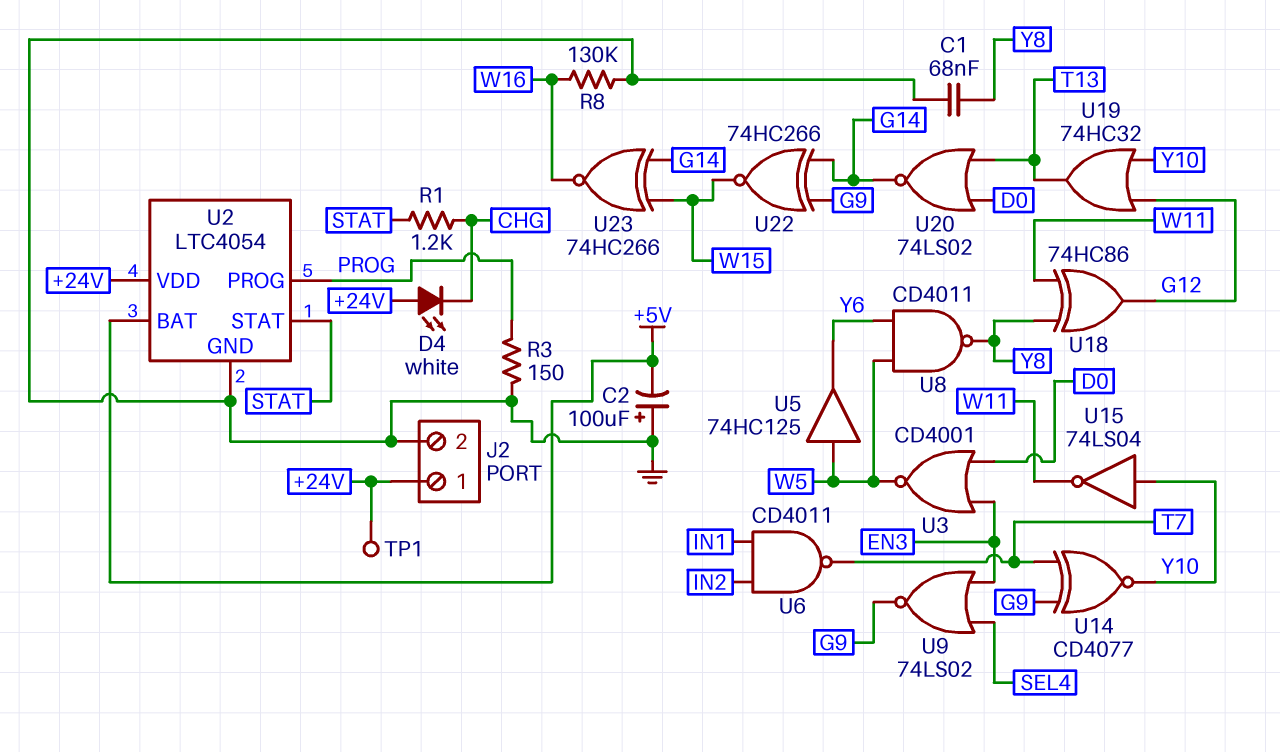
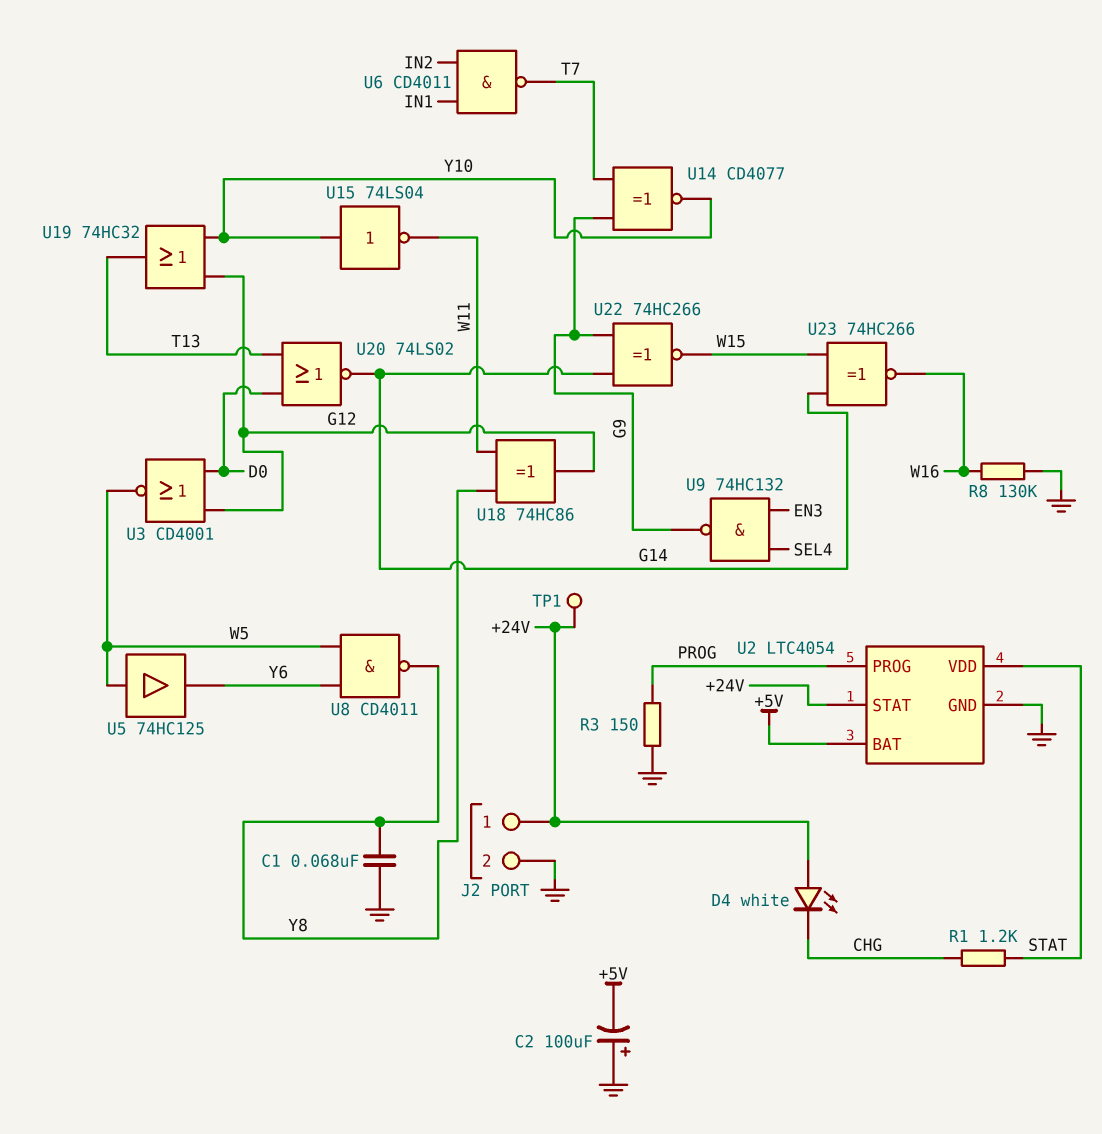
U2 pin STAT: STAT -> +24V
U2 pin VDD: +24V -> STAT
U3: NOR CD4001 (in D0, in EN3, out W5) -> NOR CD4001 (in D0, in G12, out W5)
U9: NOR 74LS02 (in EN3, in SEL4, out G9) -> NAND 74HC132 (in EN3, in SEL4, out G9)

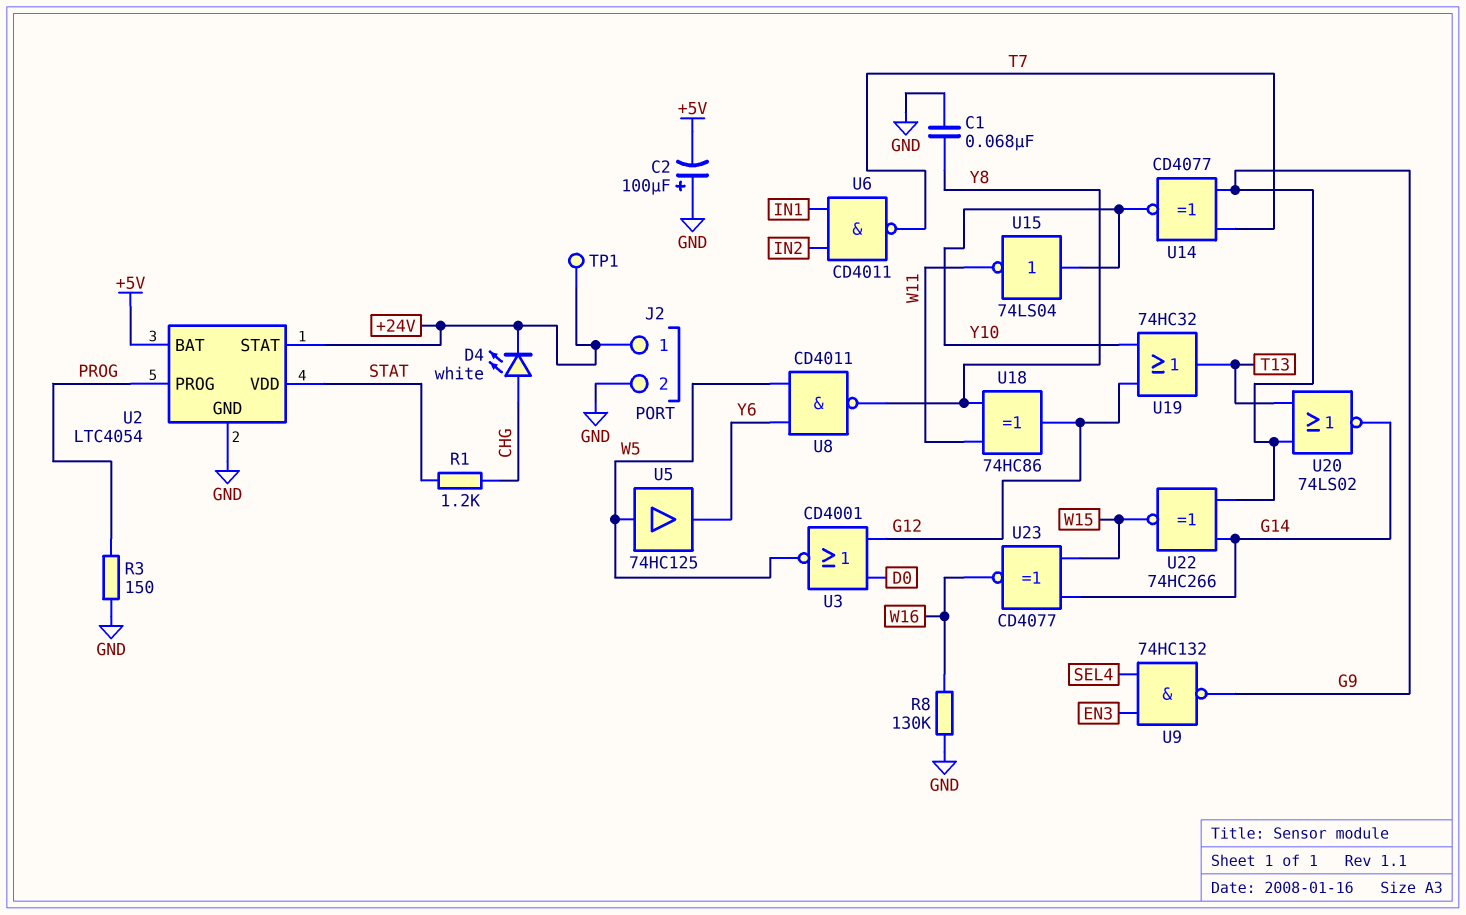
D4: LED white (A +24V, K CHG) -> LED white (A CHG, K +24V)
U20: NOR 74LS02 (in D0, in T13, out G14) -> NOR 74LS02 (in G9, in T13, out G14)
U23: XNOR 74HC266 (in G14, in W15, out W16) -> XNOR CD4077 (in G14, in W15, out W16)

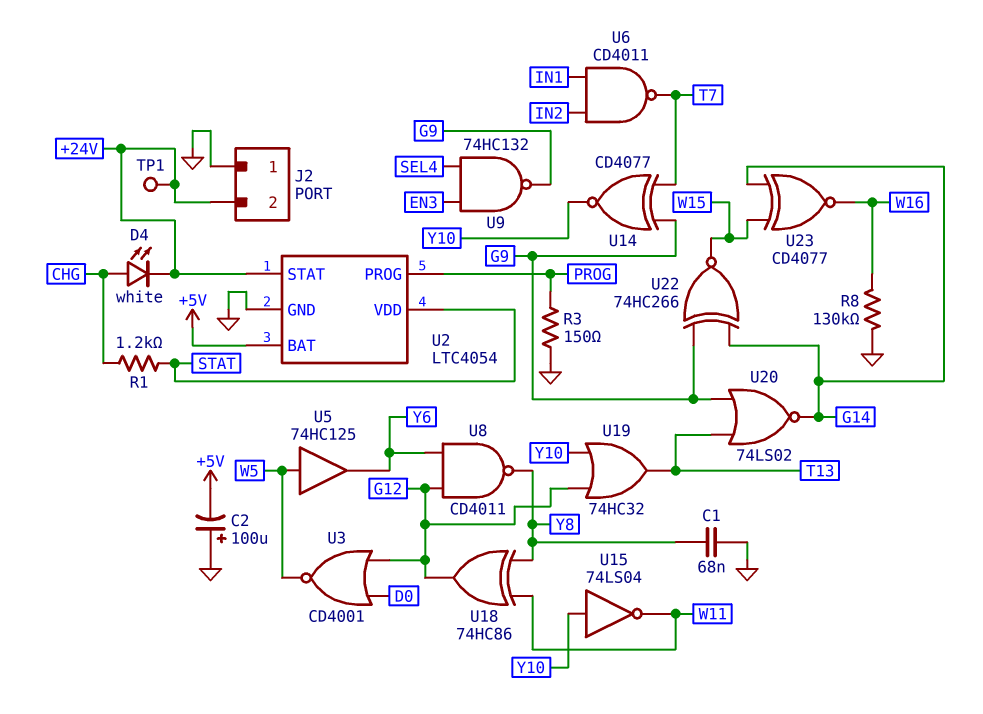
J2 pin 1: +24V -> GND
J2 pin 2: GND -> +24V
U8: NAND CD4011 (in W5, in Y6, out Y8) -> NAND CD4011 (in G12, in Y6, out Y8)

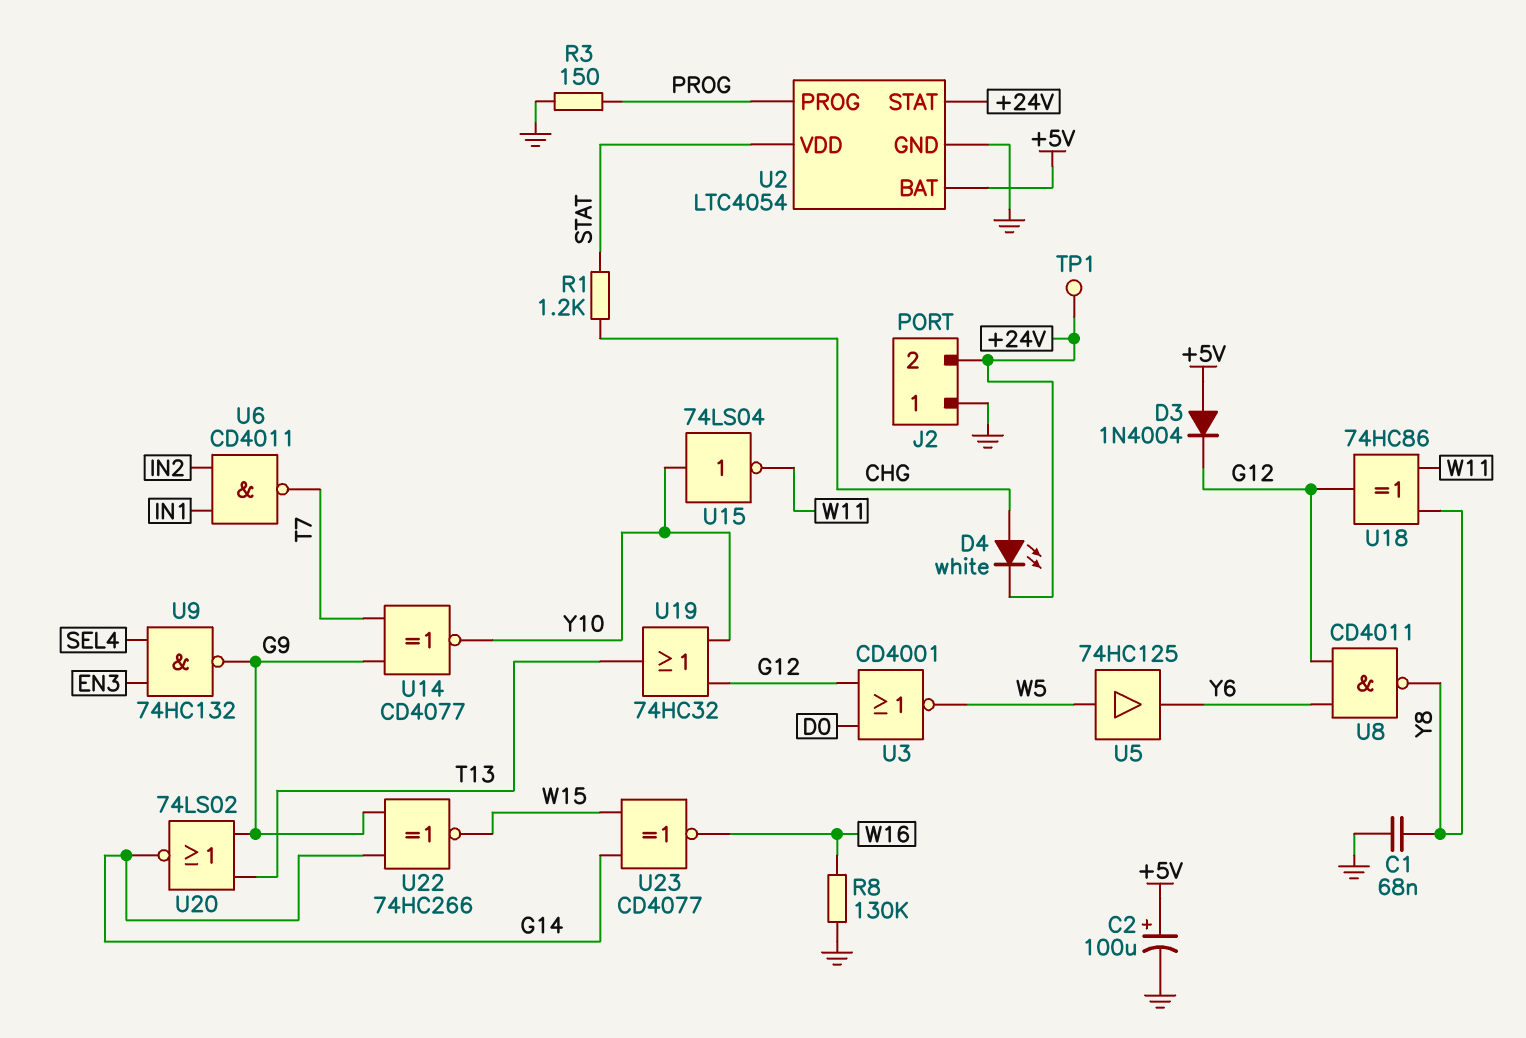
C2: 100uF (plus GND, minus +5V) -> 100uF (plus +5V, minus GND)
D3: none -> diode 1N4004 (A +5V, K G12)

